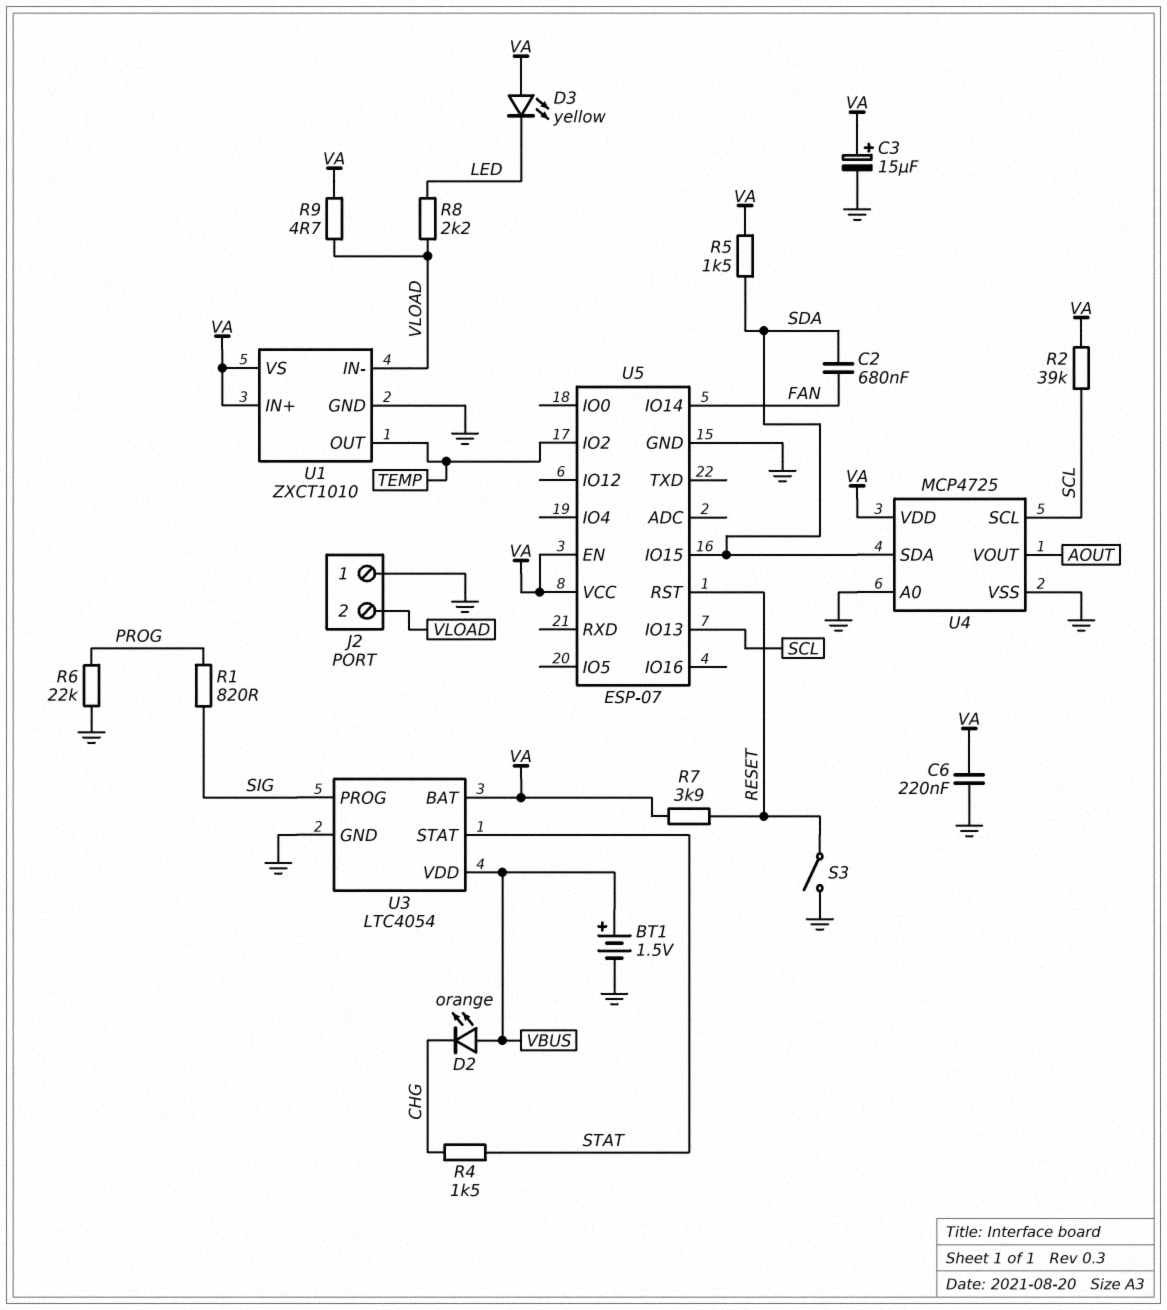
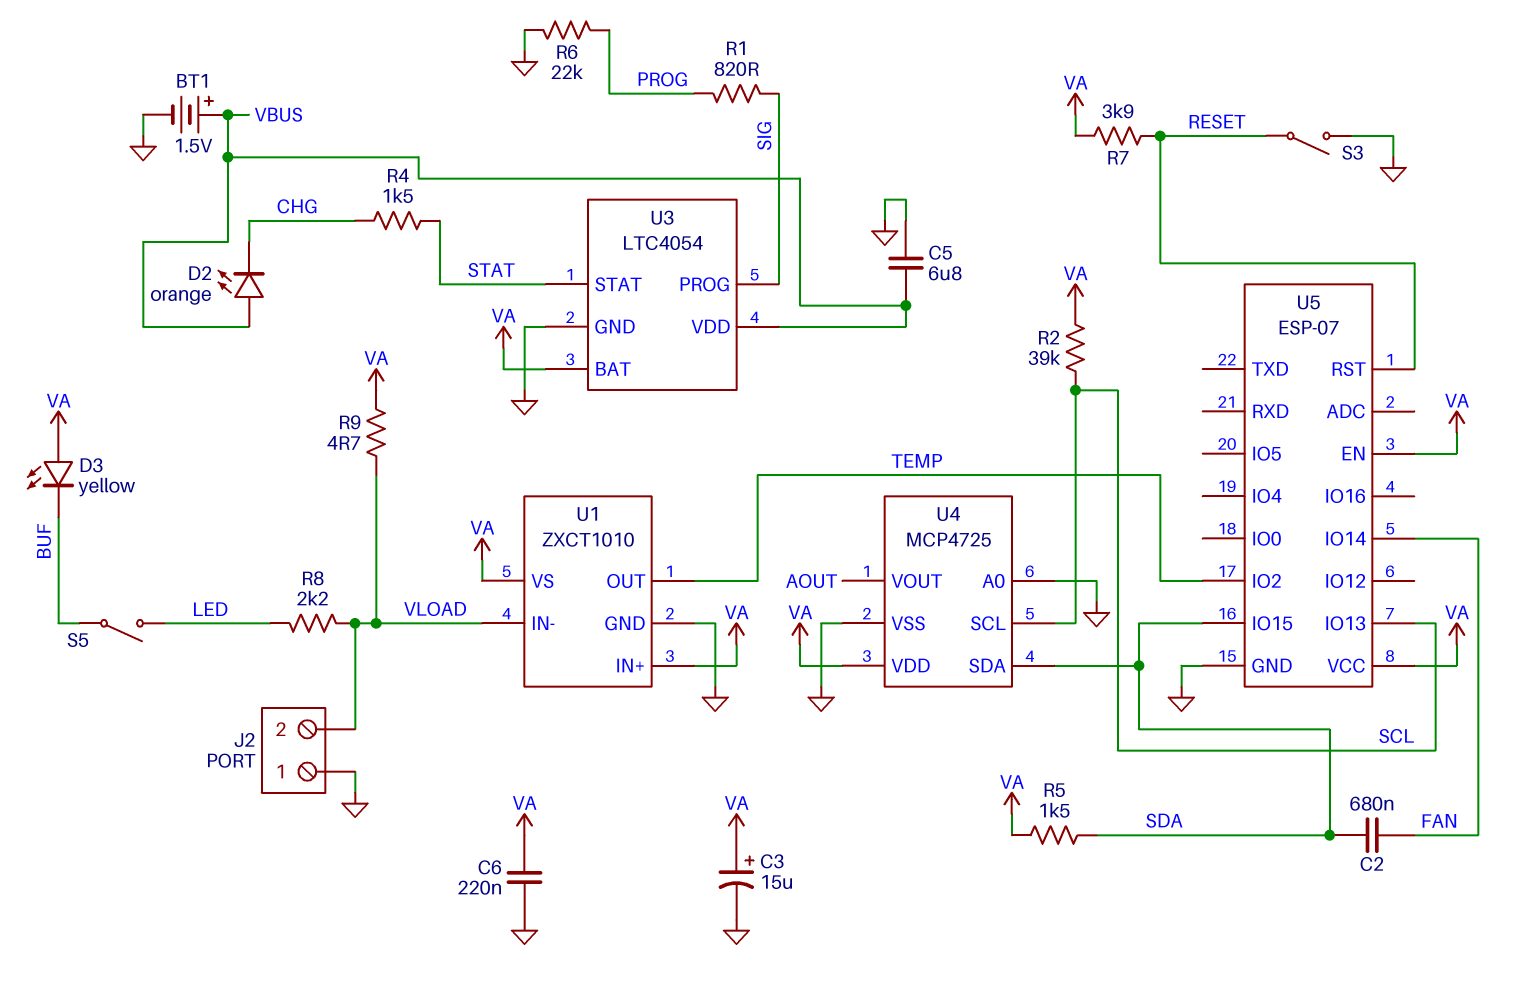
C5: none -> 6.8uF (GND, VBUS)
D3: LED yellow (A VA, K LED) -> LED yellow (A VA, K BUF)
S5: none -> switch (BUF, LED)

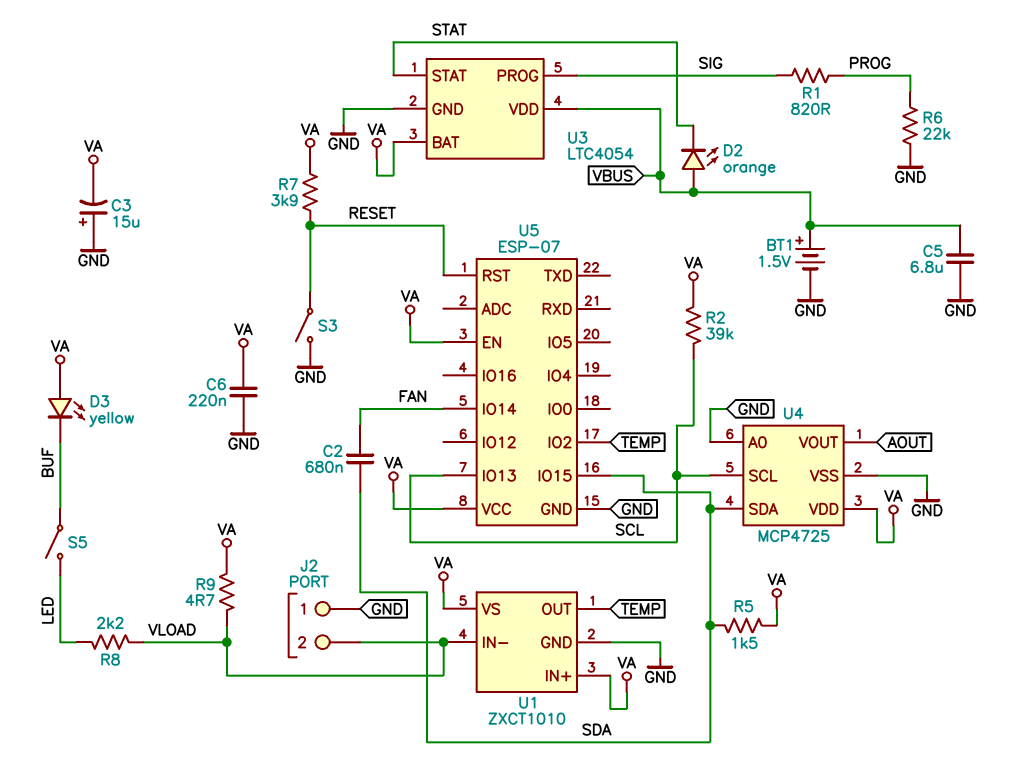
C3: 15uF (plus VA, minus GND) -> 15uF (plus GND, minus VA)
D2: LED orange (A VBUS, K CHG) -> LED orange (A VBUS, K STAT)
R4: 1.5k (CHG, STAT) -> none

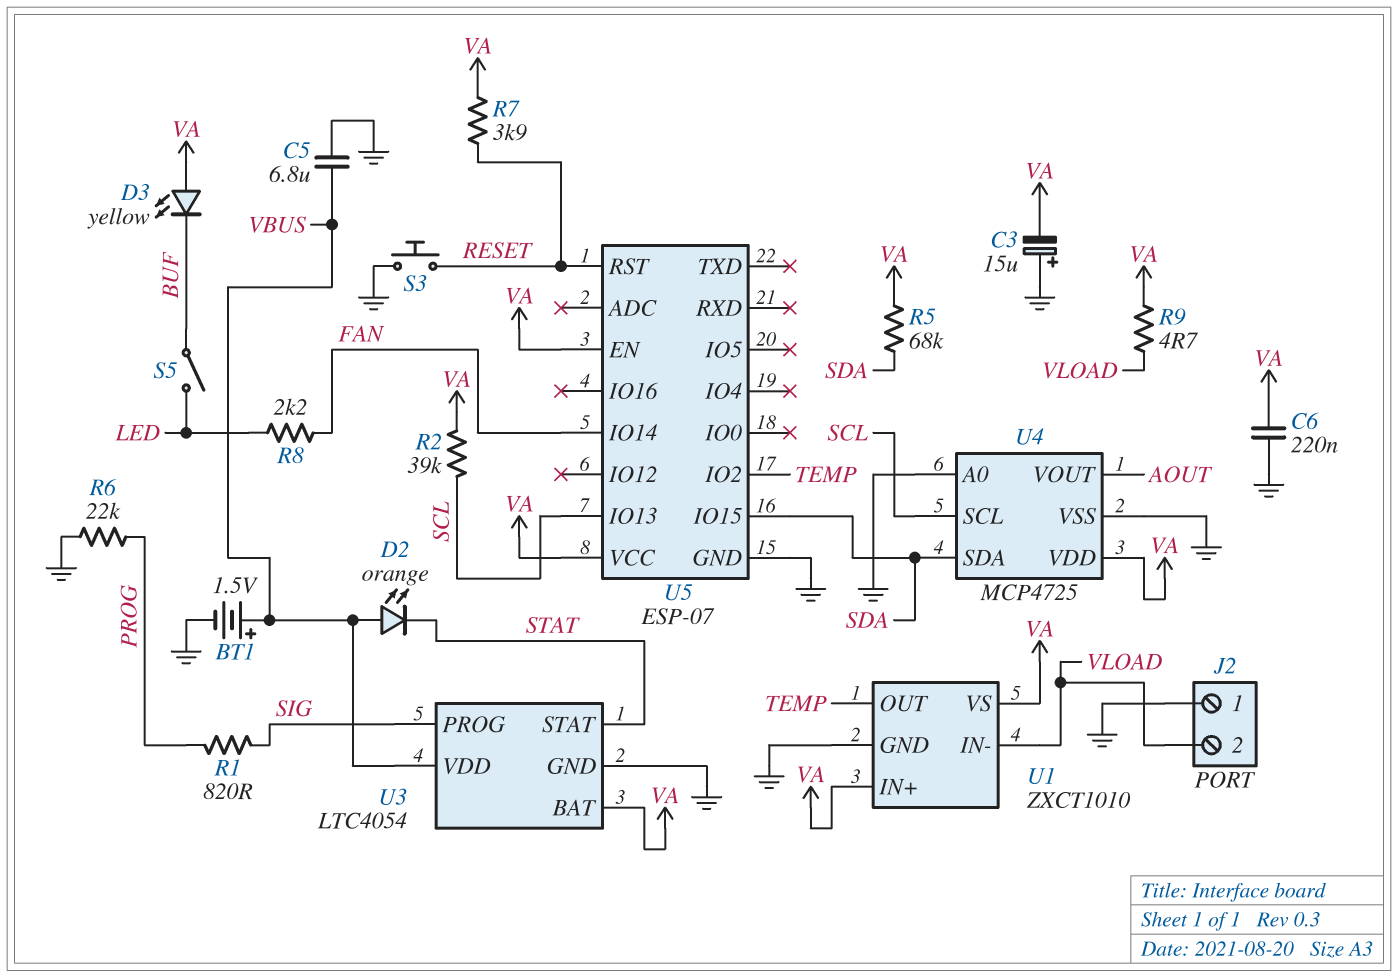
C2: 680nF (FAN, SDA) -> none
R5: 1.5k (SDA, VA) -> 68k (SDA, VA)
R8: 2.2k (LED, VLOAD) -> 2.2k (FAN, LED)
S3: switch (GND, RESET) -> button (GND, RESET)

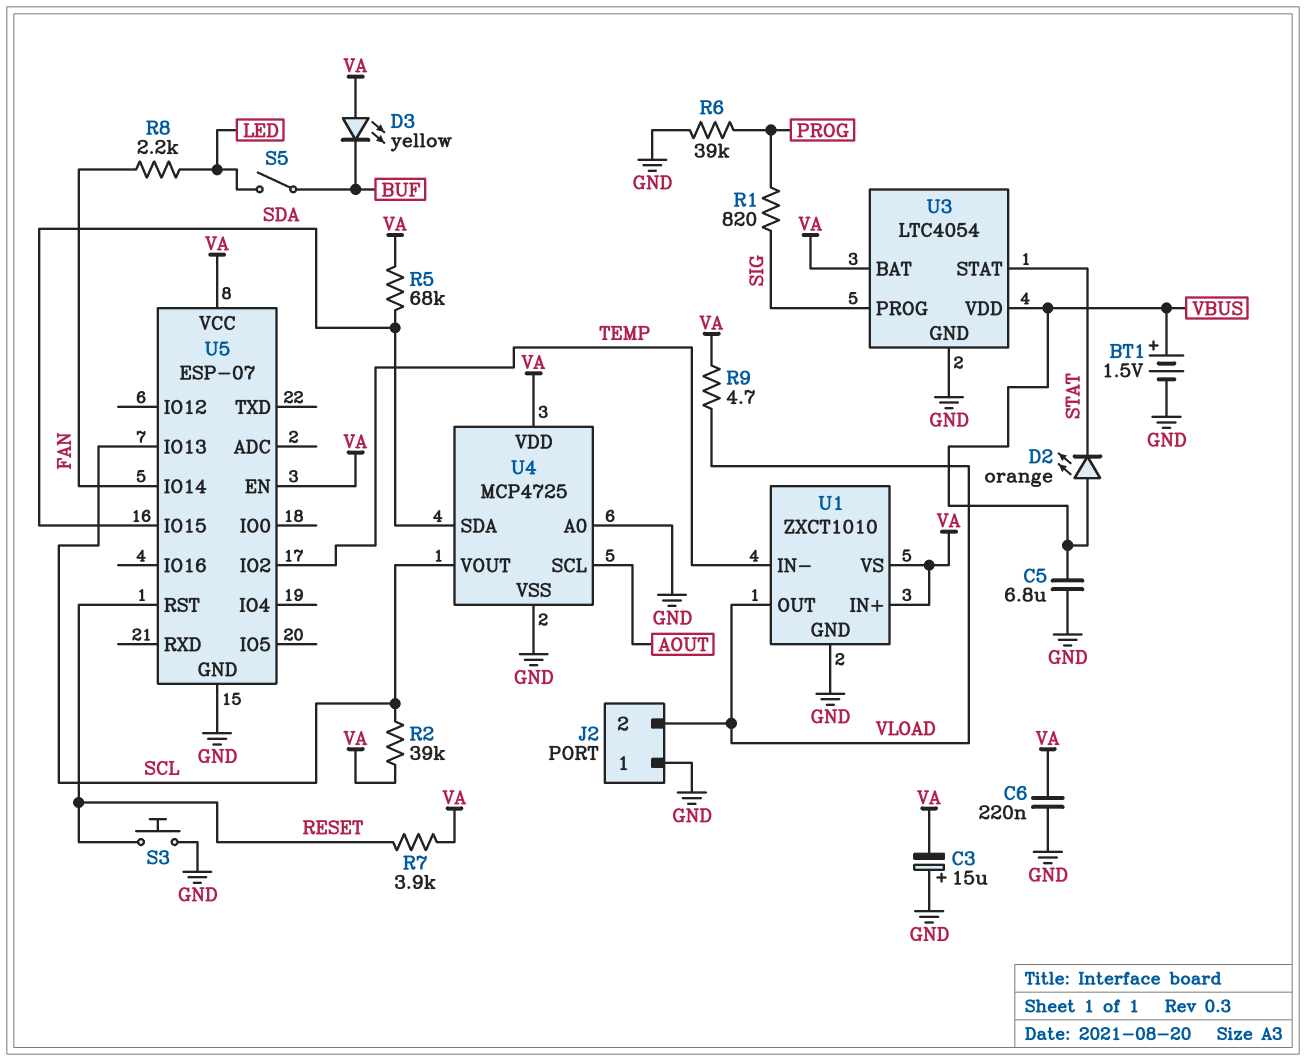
R6: 22k (GND, PROG) -> 39k (GND, PROG)
U1 pin IN-: VLOAD -> TEMP
U1 pin OUT: TEMP -> VLOAD
U4 pin SCL: SCL -> AOUT
U4 pin VOUT: AOUT -> SCL

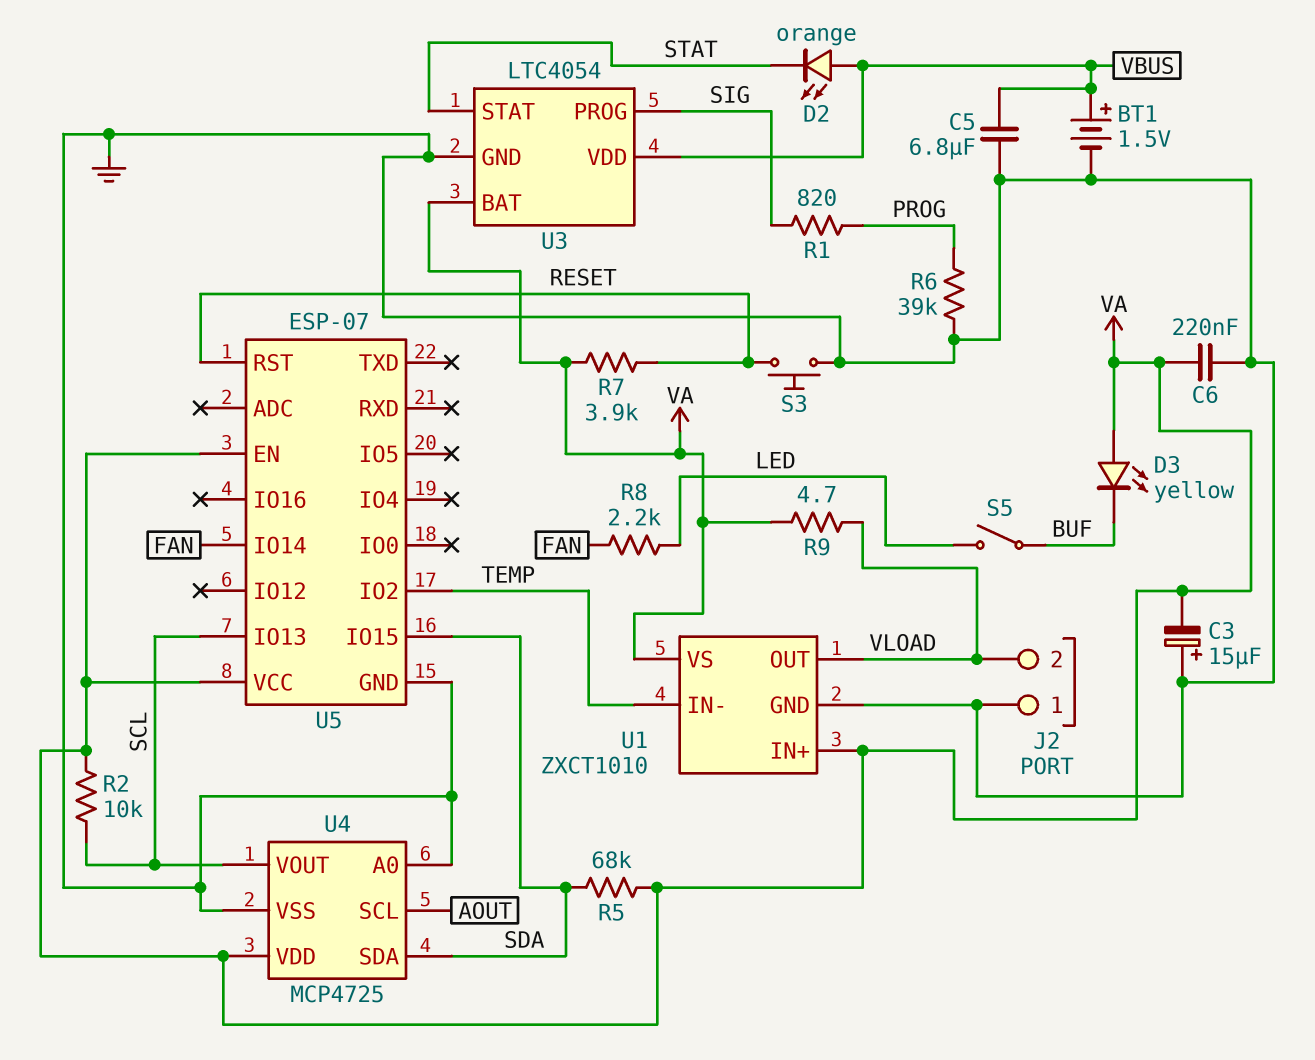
R2: 39k (SCL, VA) -> 10k (SCL, VA)

